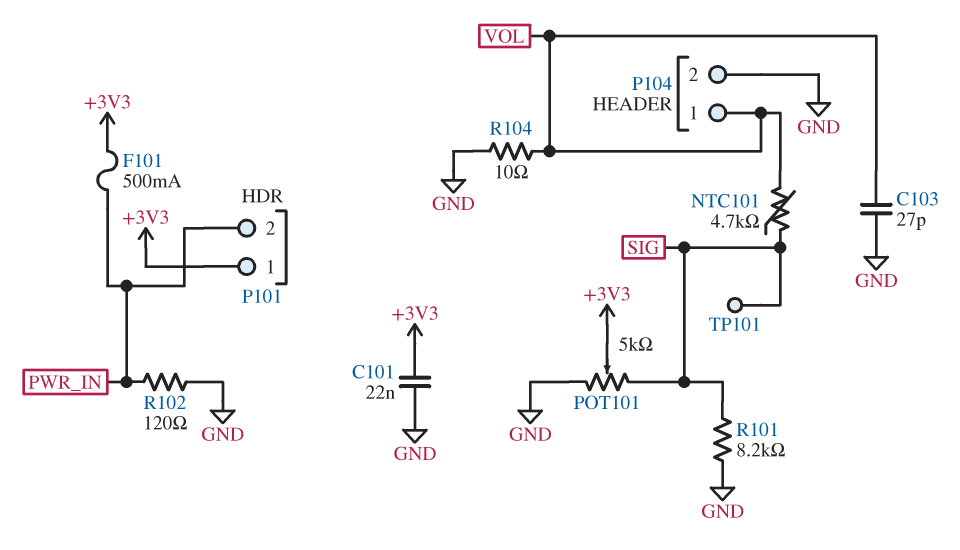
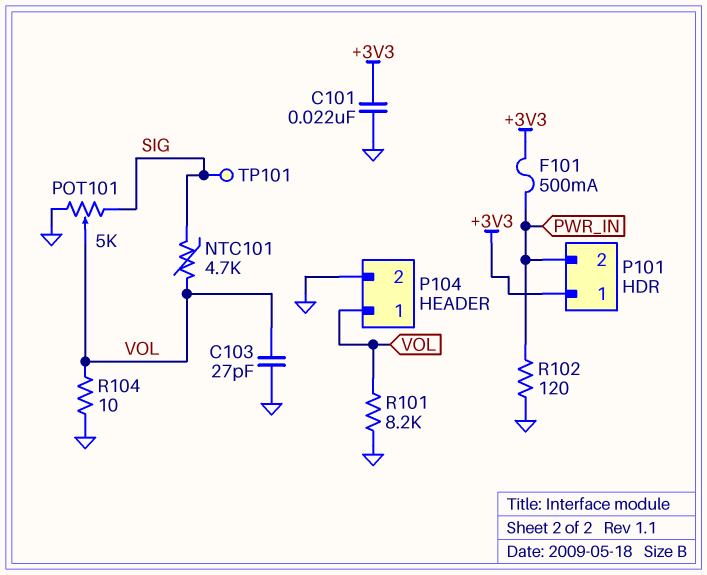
POT101: 5k (GND, SIG, wiper +3V3) -> 5k (GND, SIG, wiper VOL)
R101: 8.2k (GND, SIG) -> 8.2k (GND, VOL)

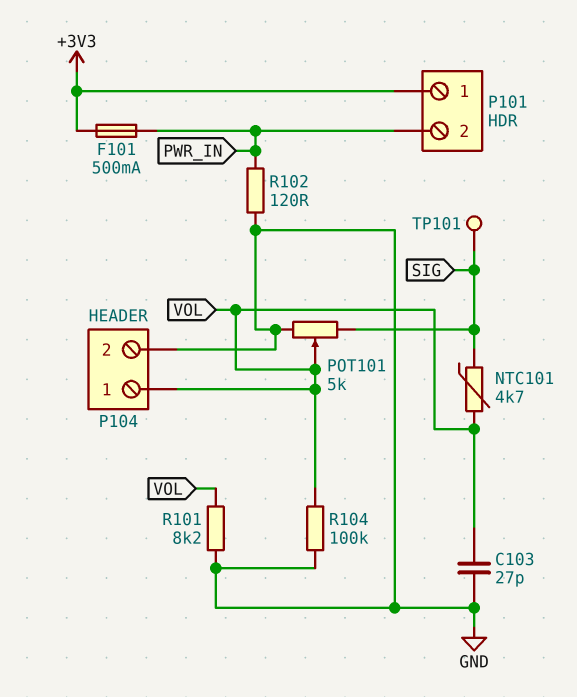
C101: 22nF (+3V3, GND) -> none
R104: 10 (GND, VOL) -> 100k (GND, VOL)

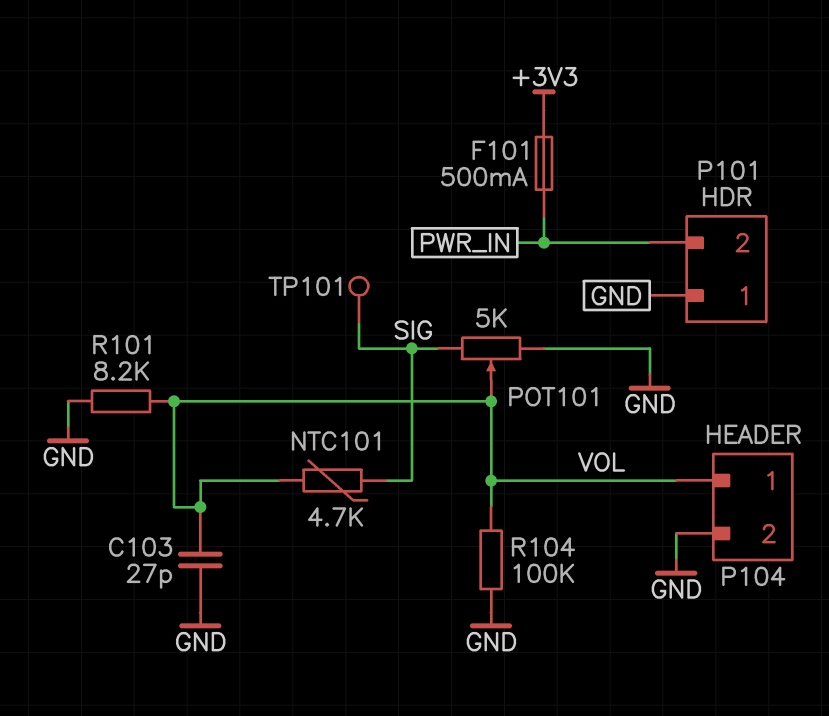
P101 pin 1: +3V3 -> GND
R102: 120 (GND, PWR_IN) -> none

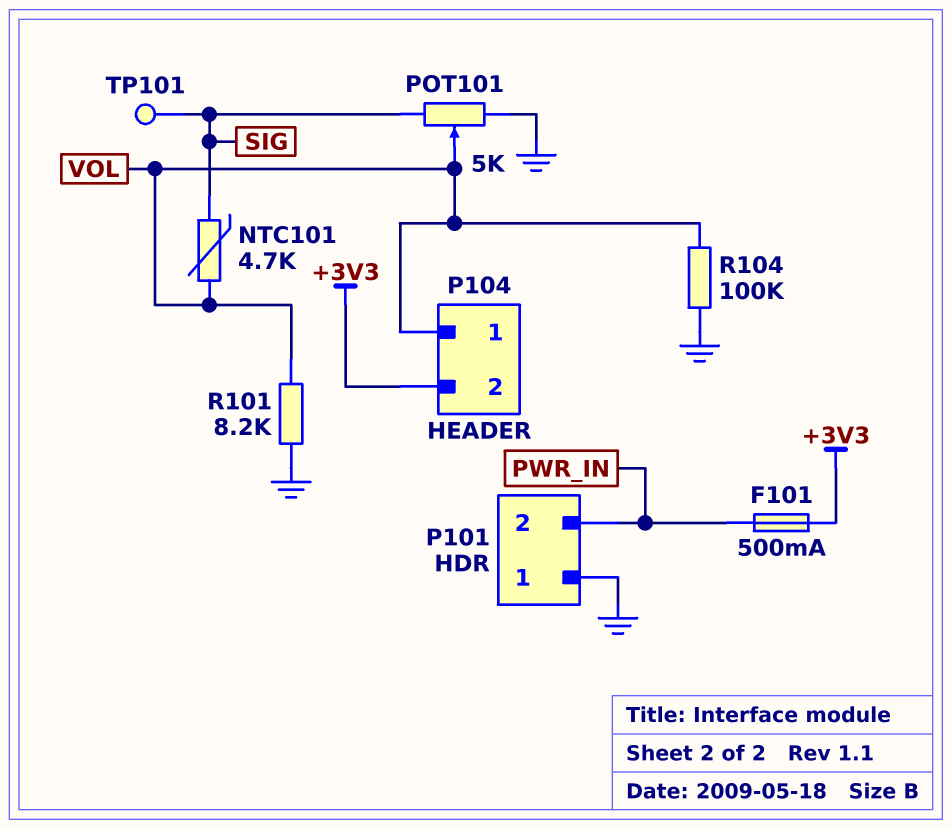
C103: 27pF (GND, VOL) -> none
P104 pin 2: GND -> +3V3

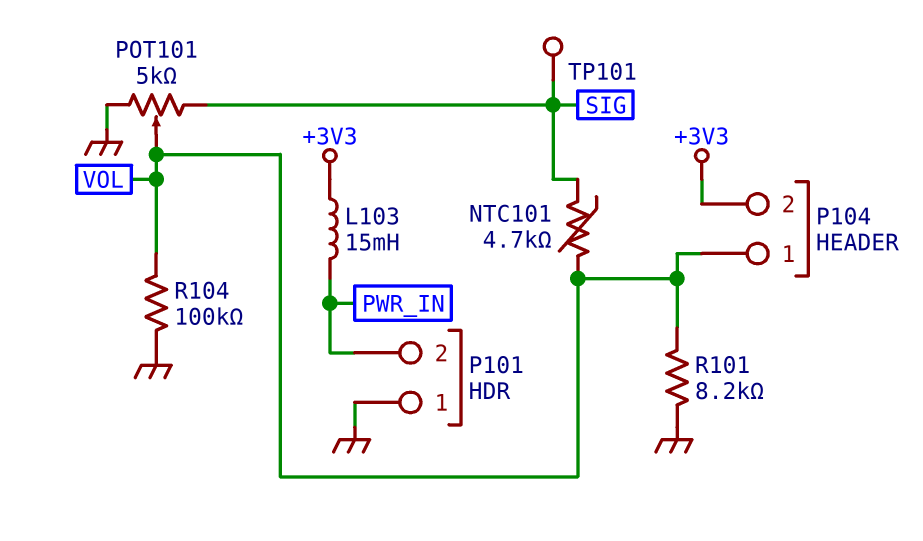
F101: 500mA (+3V3, PWR_IN) -> none
L103: none -> 15mH (+3V3, PWR_IN)

